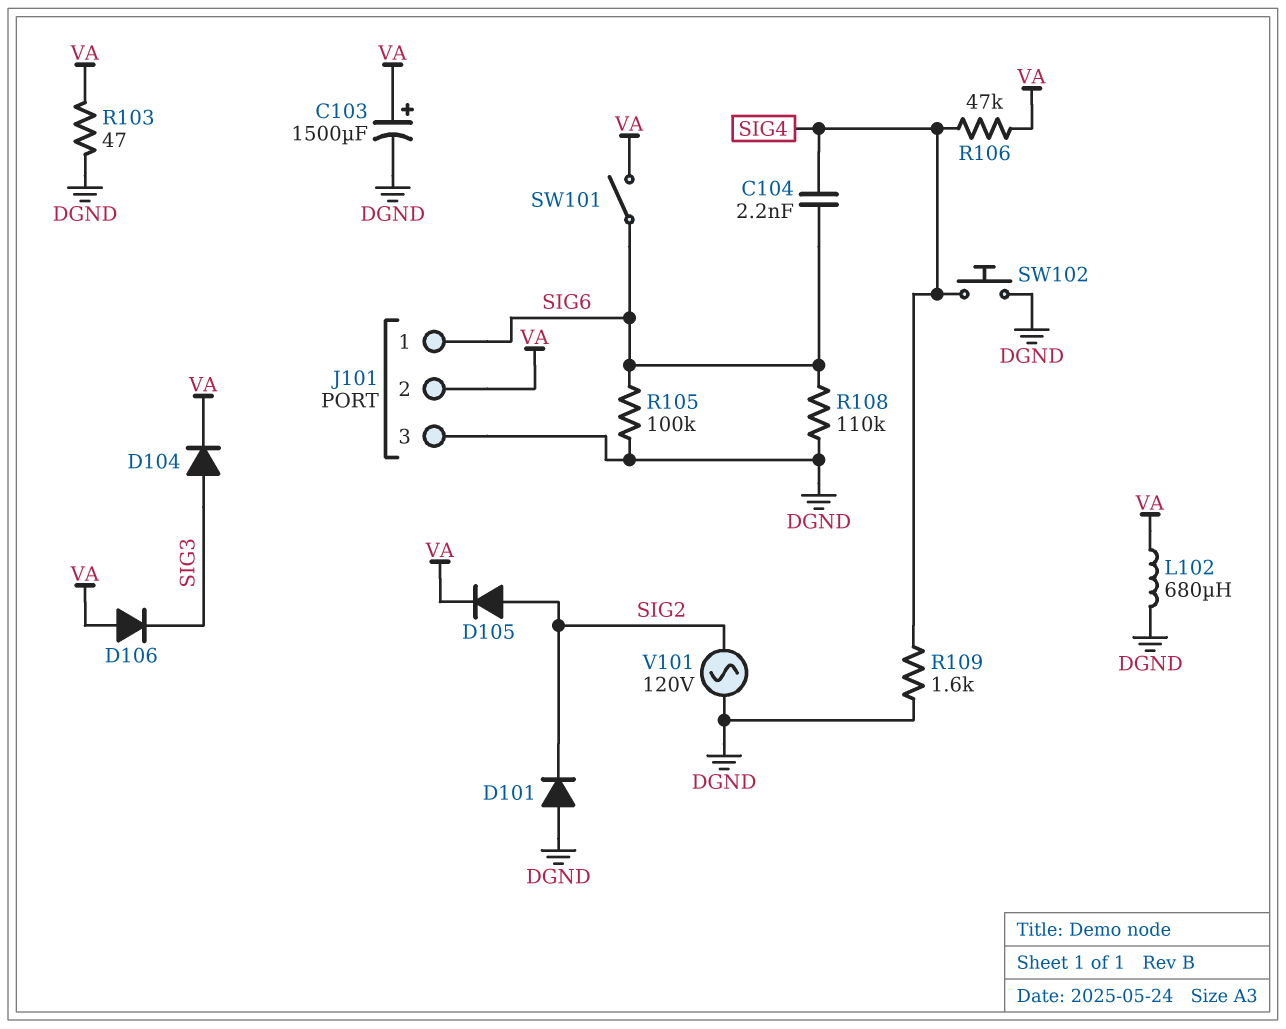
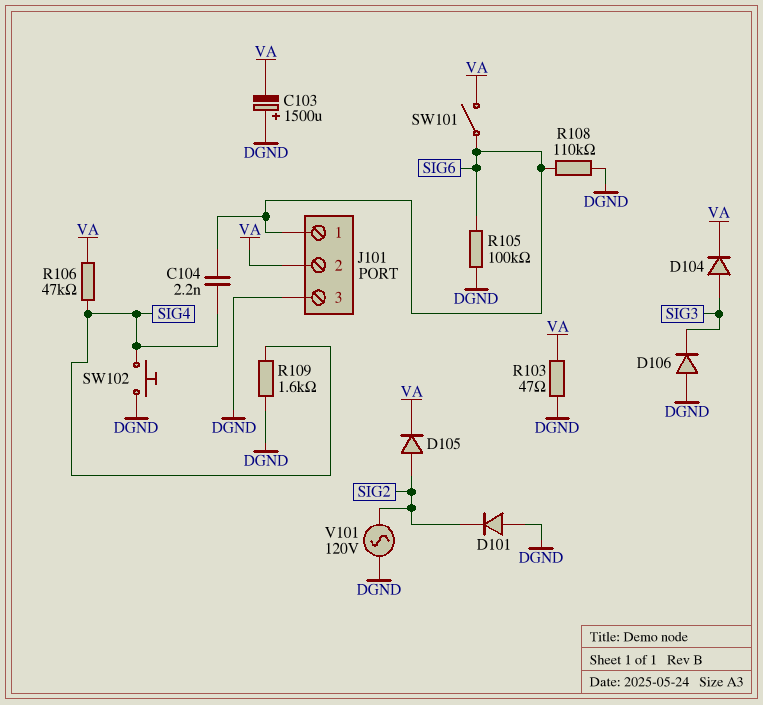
C103: 1500uF (plus VA, minus DGND) -> 1500uF (plus DGND, minus VA)
D106: diode (A VA, K SIG3) -> diode (A DGND, K SIG3)
L102: 680uH (DGND, VA) -> none

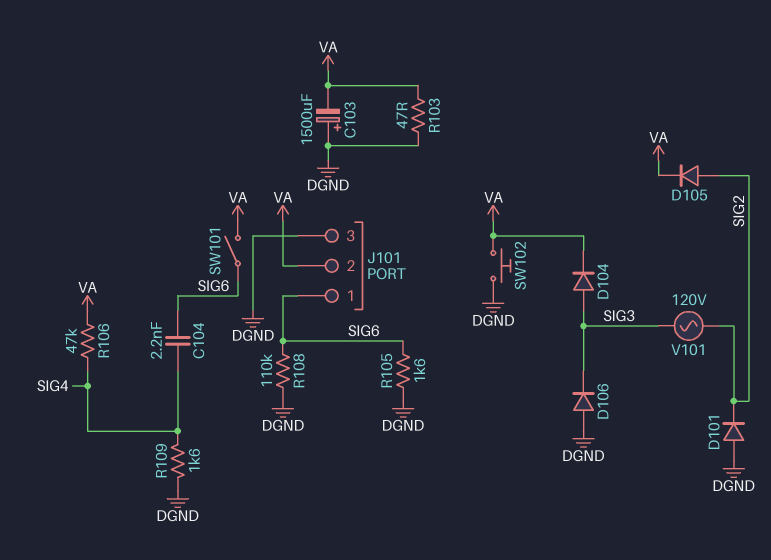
R105: 100k (DGND, SIG6) -> 1.6k (DGND, SIG6)
SW102: button (DGND, SIG4) -> button (DGND, VA)
V101: AC 120V (DGND, SIG2) -> AC 120V (SIG2, SIG3)

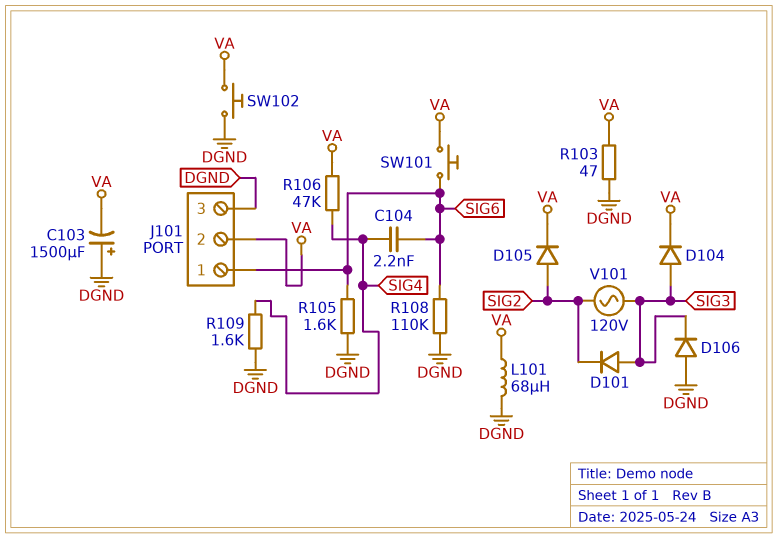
D101: diode (A DGND, K SIG2) -> diode (A SIG3, K SIG2)
L101: none -> 68uH (DGND, VA)
SW101: switch (SIG6, VA) -> button (SIG6, VA)

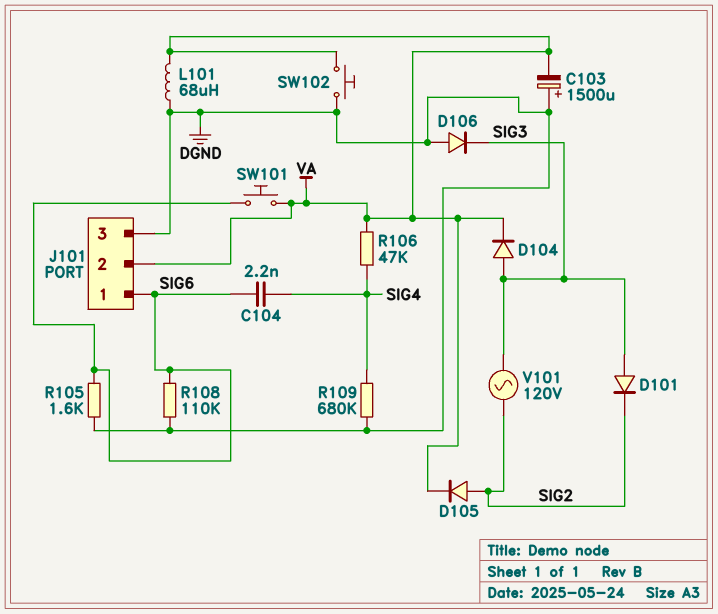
R103: 47 (DGND, VA) -> none
R109: 1.6k (DGND, SIG4) -> 680k (DGND, SIG4)

